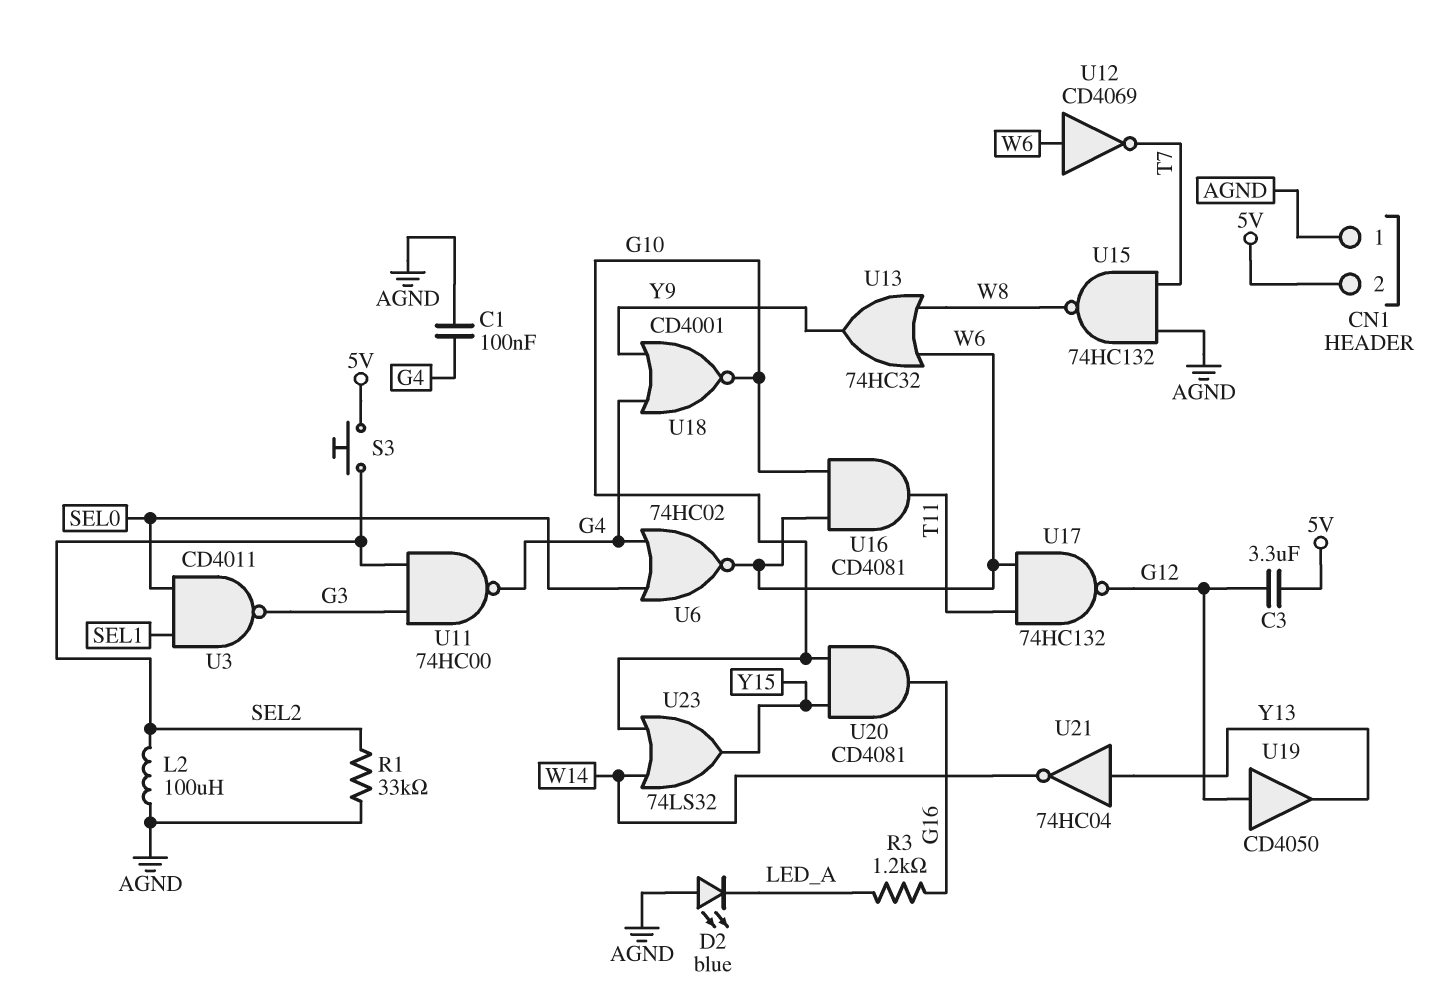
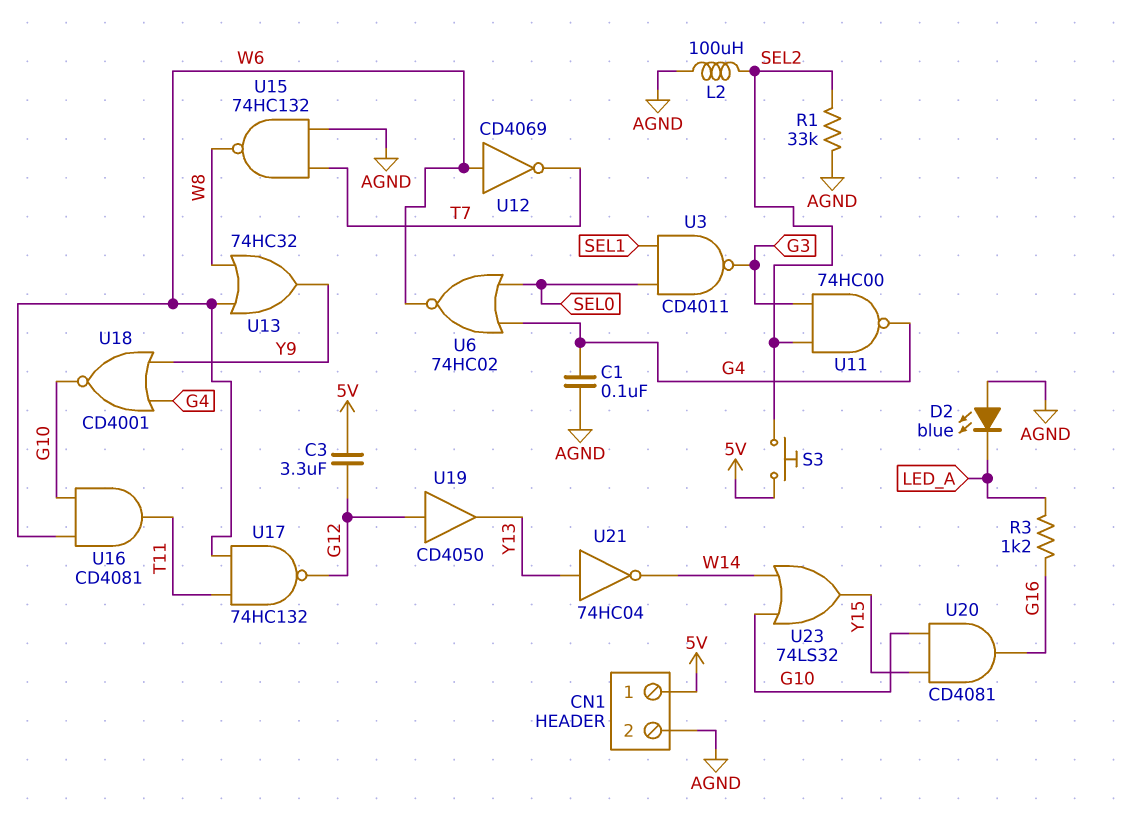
CN1 pin 1: AGND -> 5V
CN1 pin 2: 5V -> AGND

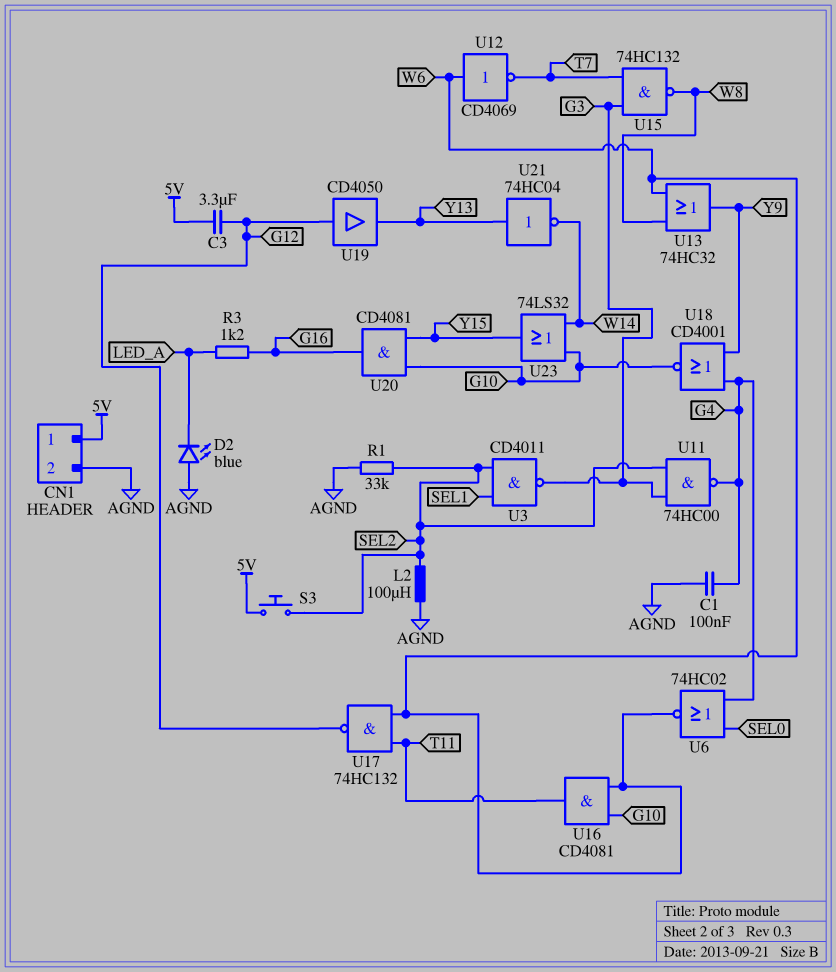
U3: NAND CD4011 (in SEL0, in SEL1, out G3) -> NAND CD4011 (in SEL1, in SEL2, out G3)
U15: NAND 74HC132 (in AGND, in T7, out W8) -> NAND 74HC132 (in G3, in T7, out W8)

